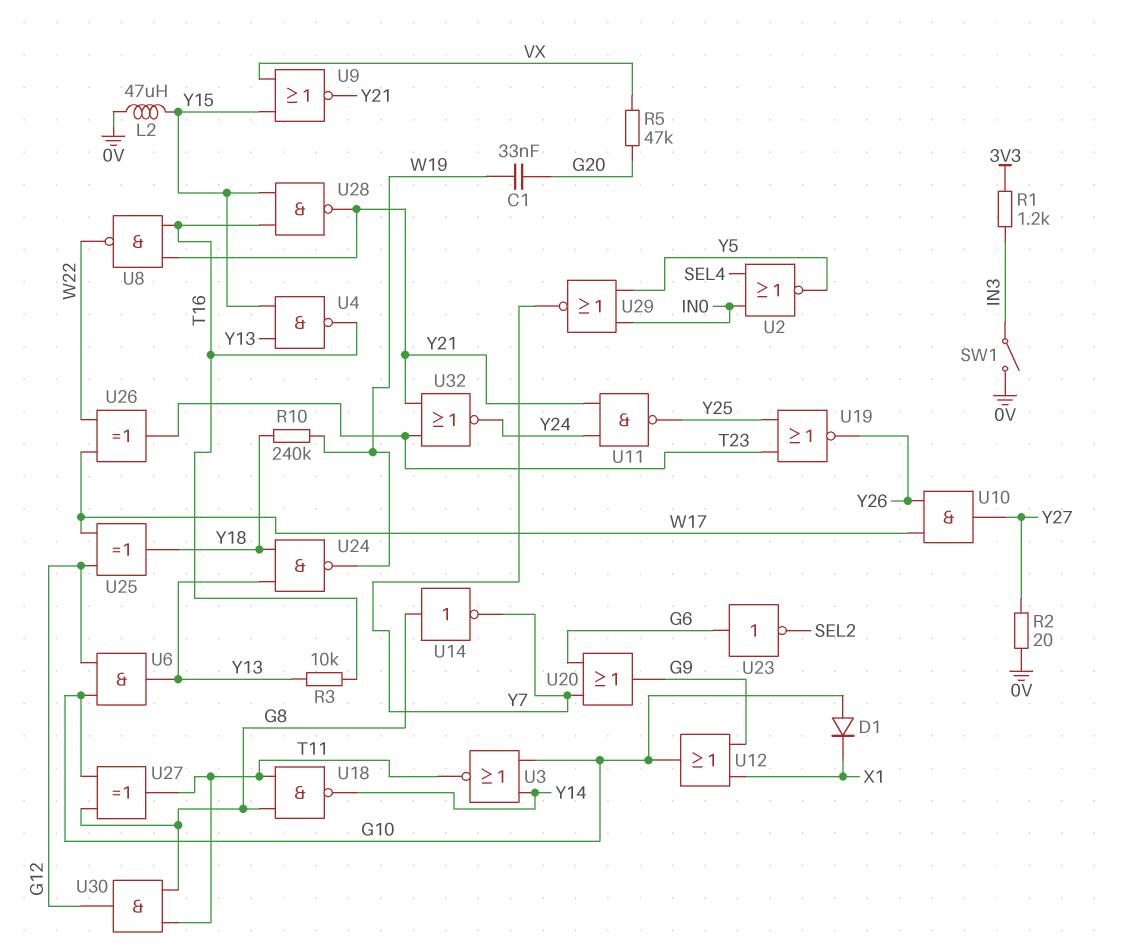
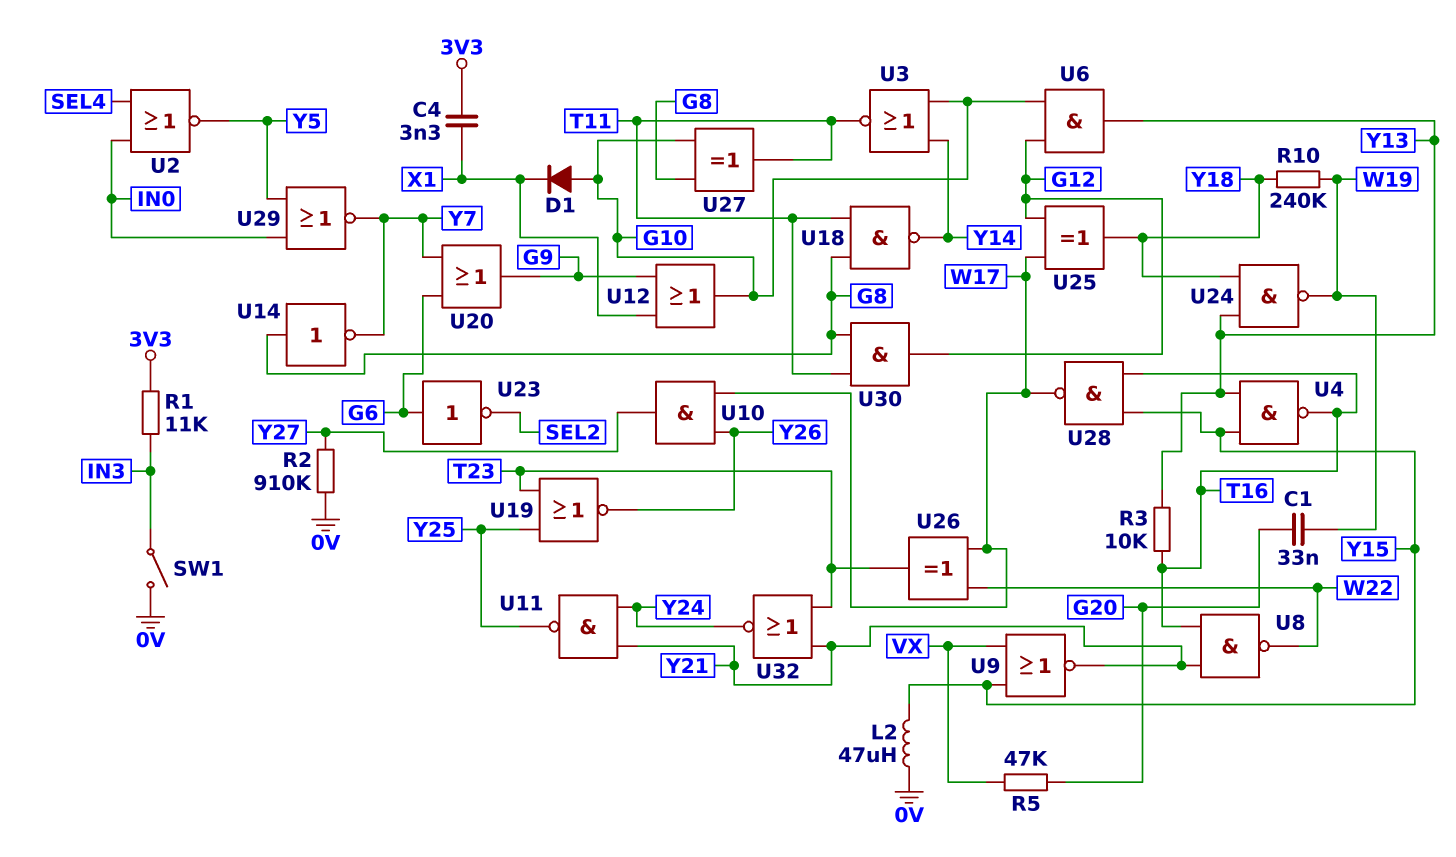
C4: none -> 3.3nF (3V3, X1)
R1: 1.2k (3V3, IN3) -> 11k (3V3, IN3)
R2: 20 (0V, Y27) -> 910k (0V, Y27)
U28: NAND (in T16, in Y15, out Y21) -> NAND (in T16, in Y15, out W17)

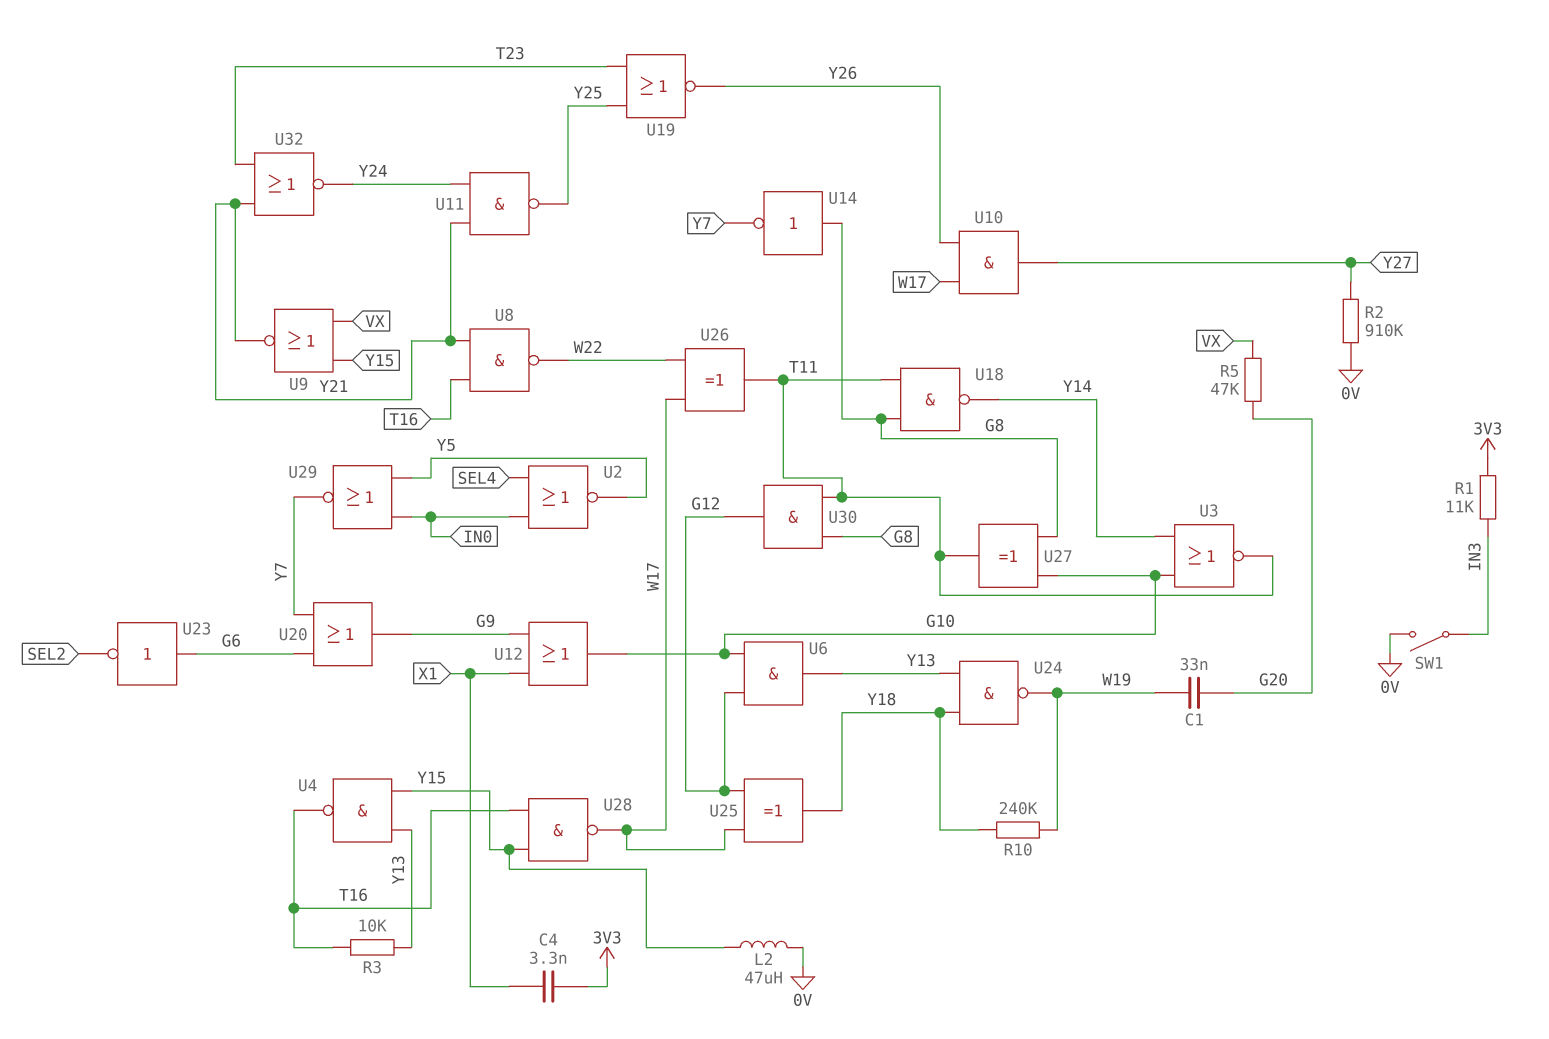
D1: diode (A G10, K X1) -> none
U26: XOR (in W17, in W22, out T23) -> XOR (in W17, in W22, out T11)

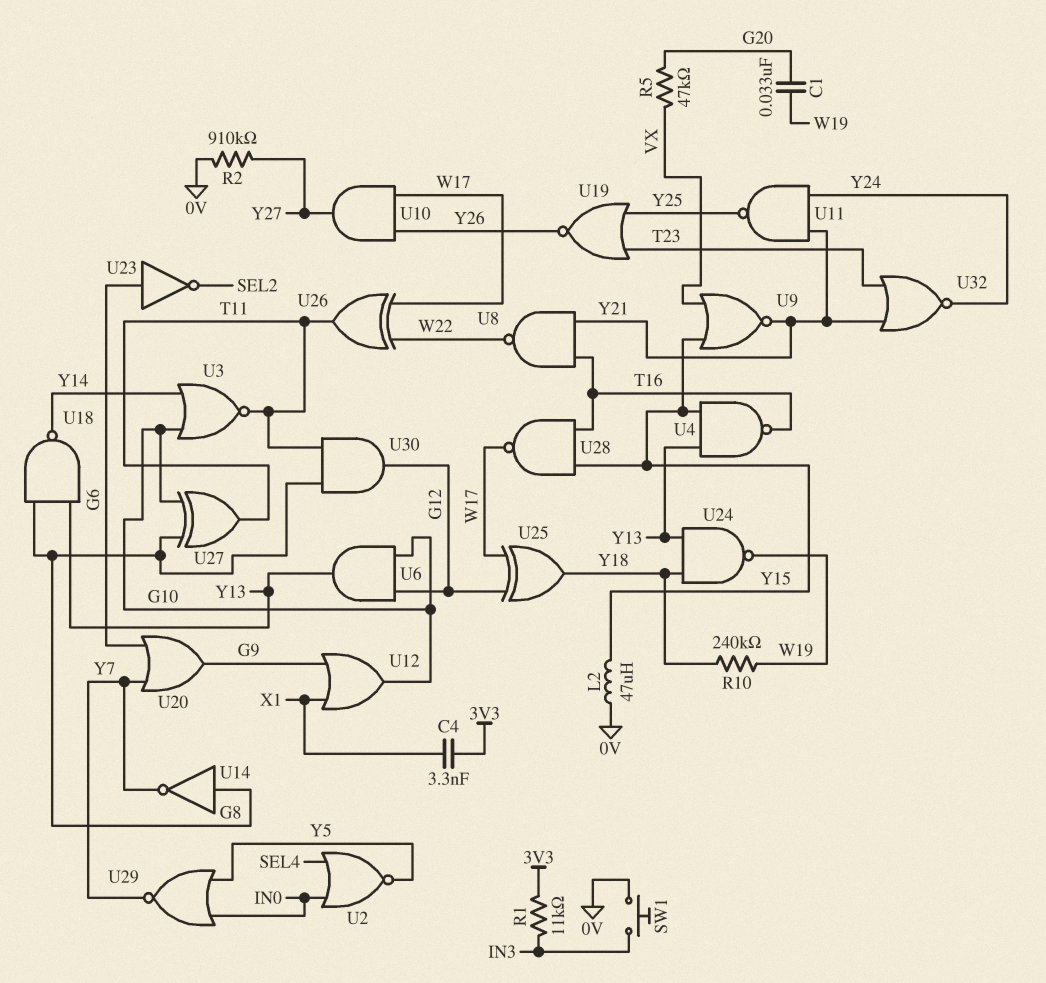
R3: 10k (T16, Y13) -> none
SW1: switch (0V, IN3) -> button (0V, IN3)
U18: NAND (in G8, in T11, out Y14) -> NAND (in G8, in Y13, out Y14)

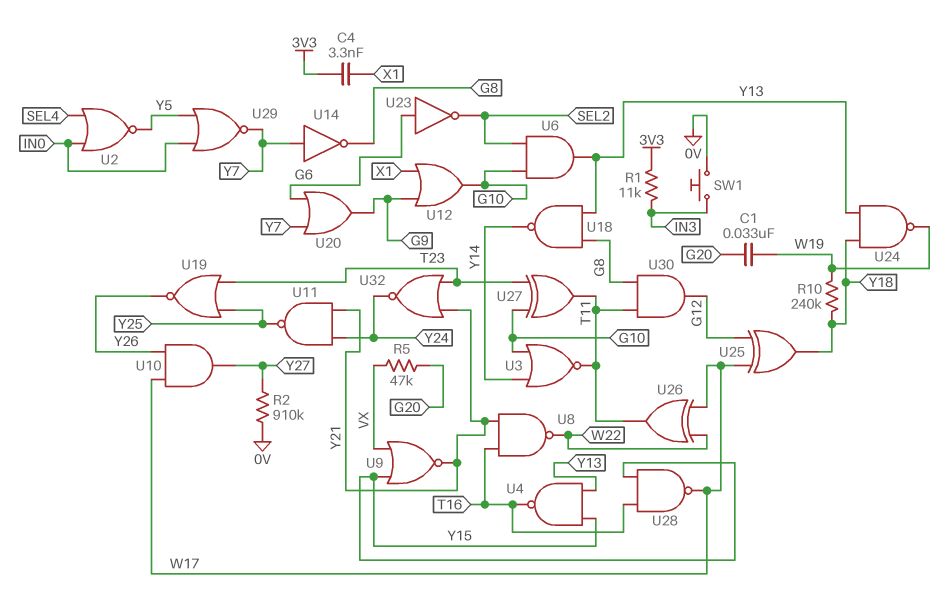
L2: 47uH (0V, Y15) -> none
U6: AND (in G10, in G12, out Y13) -> AND (in G10, in SEL2, out Y13)
U14: NOT (in G8, out Y7) -> NOT (in Y7, out G8)
U27: XOR (in G8, in G10, out T11) -> XOR (in G10, in T23, out T11)

